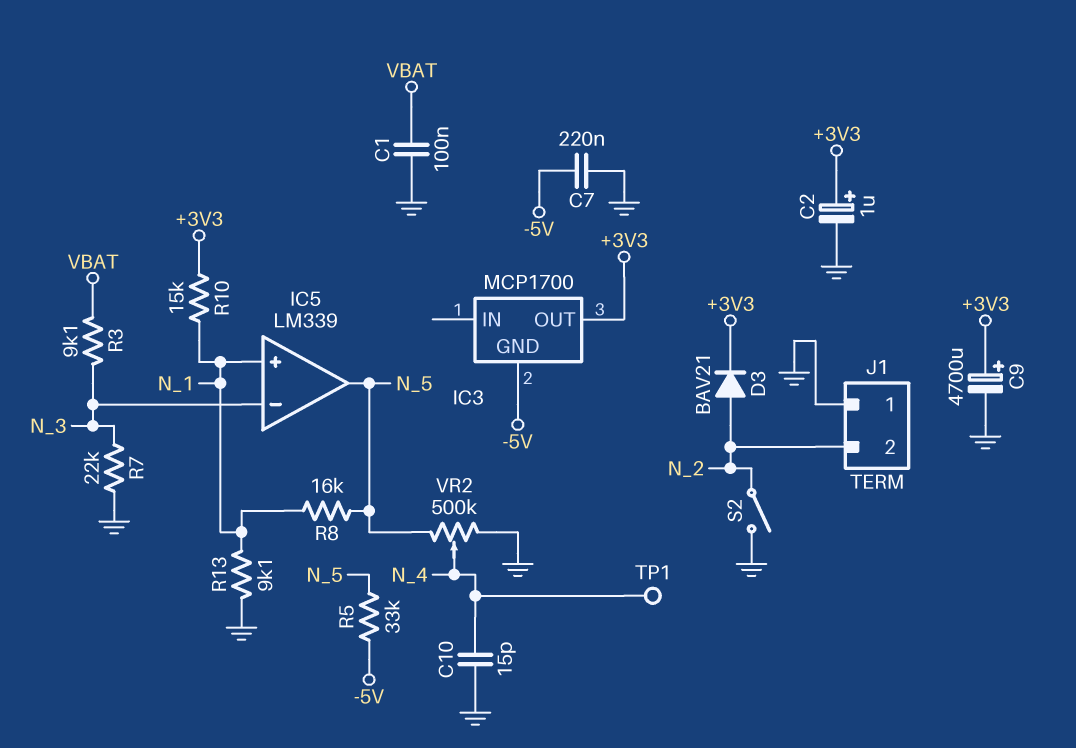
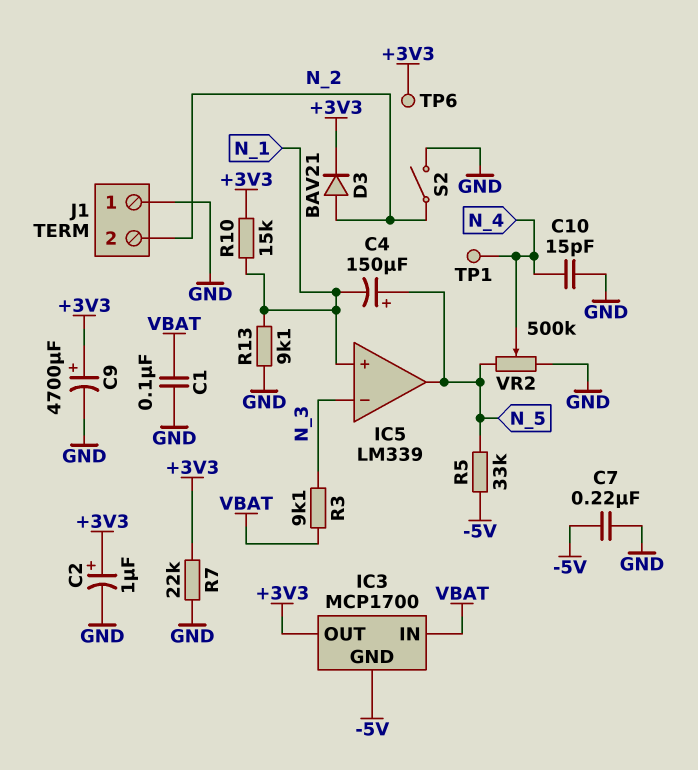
C4: none -> 150uF (plus N_5, minus N_1)
IC3 pin IN: none -> VBAT
R7: 22k (GND, N_3) -> 22k (+3V3, GND)
R8: 16k (N_1, N_5) -> none
TP6: none -> test point (+3V3)

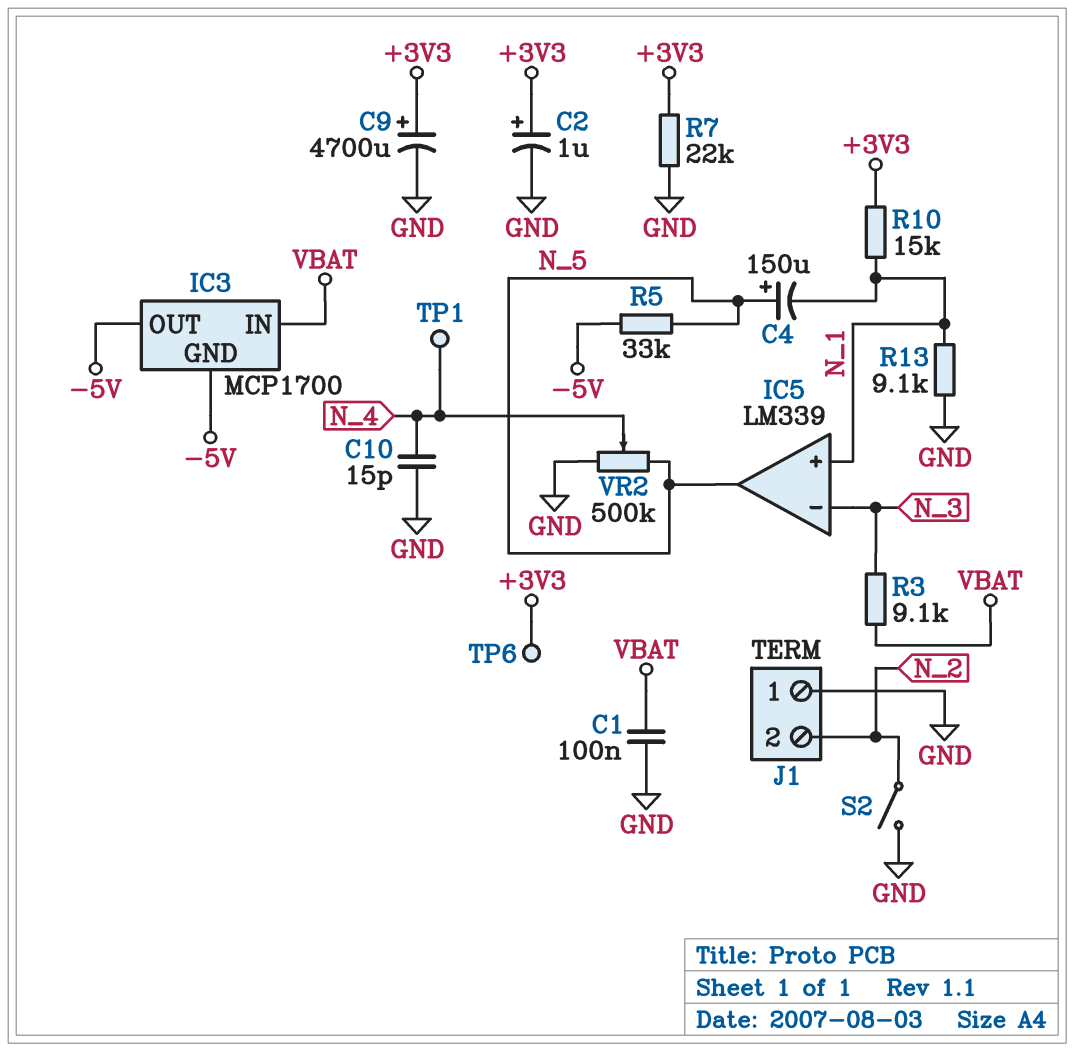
C7: 220nF (-5V, GND) -> none
D3: diode BAV21 (A N_2, K +3V3) -> none
IC3 pin OUT: +3V3 -> -5V

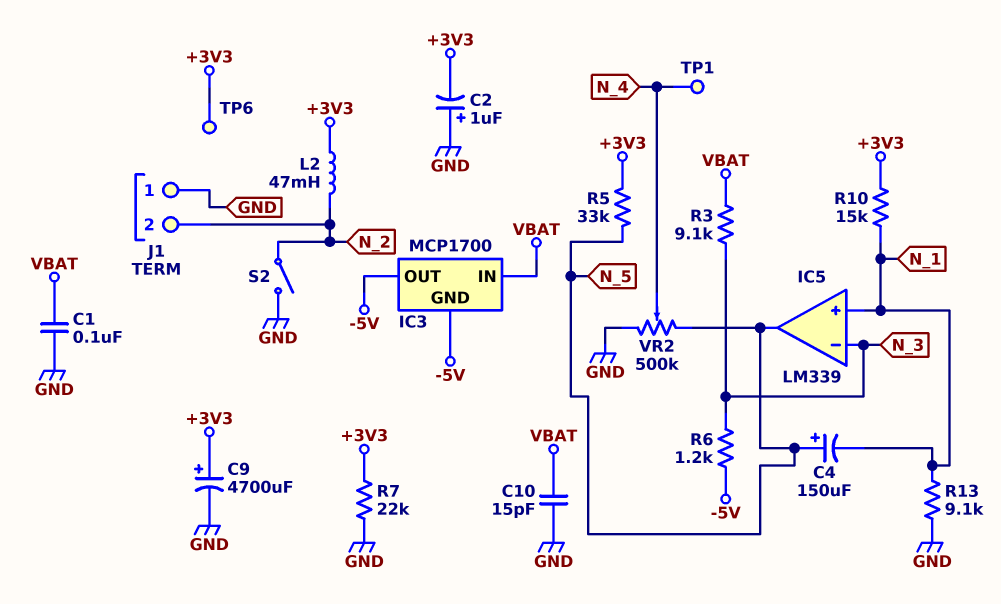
C2: 1uF (plus +3V3, minus GND) -> 1uF (plus GND, minus +3V3)
C10: 15pF (GND, N_4) -> 15pF (GND, VBAT)
L2: none -> 47mH (+3V3, N_2)
R5: 33k (-5V, N_5) -> 33k (+3V3, N_5)
R6: none -> 1.2k (-5V, N_3)

